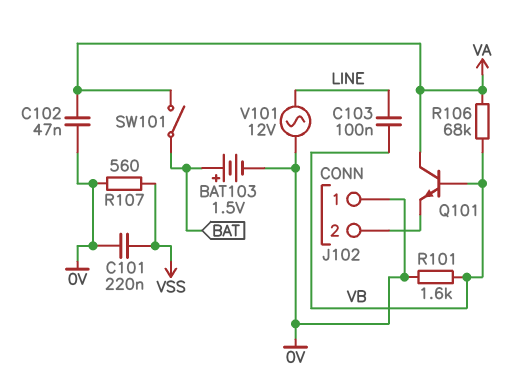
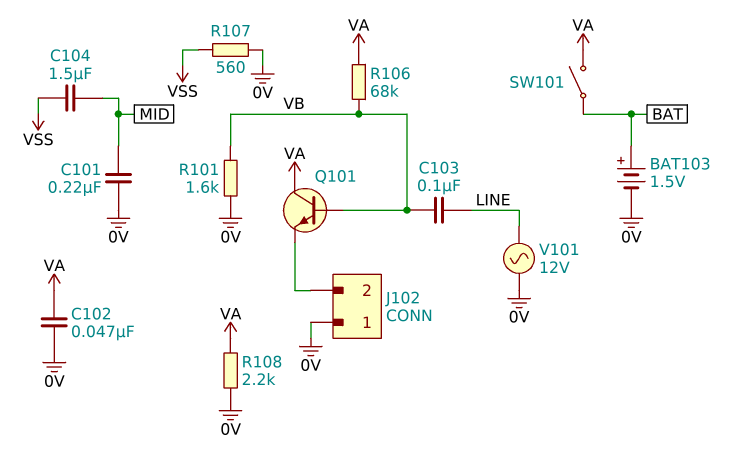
C101: 220nF (0V, VSS) -> 220nF (0V, MID)
C104: none -> 1.5uF (MID, VSS)
R108: none -> 2.2k (0V, VA)

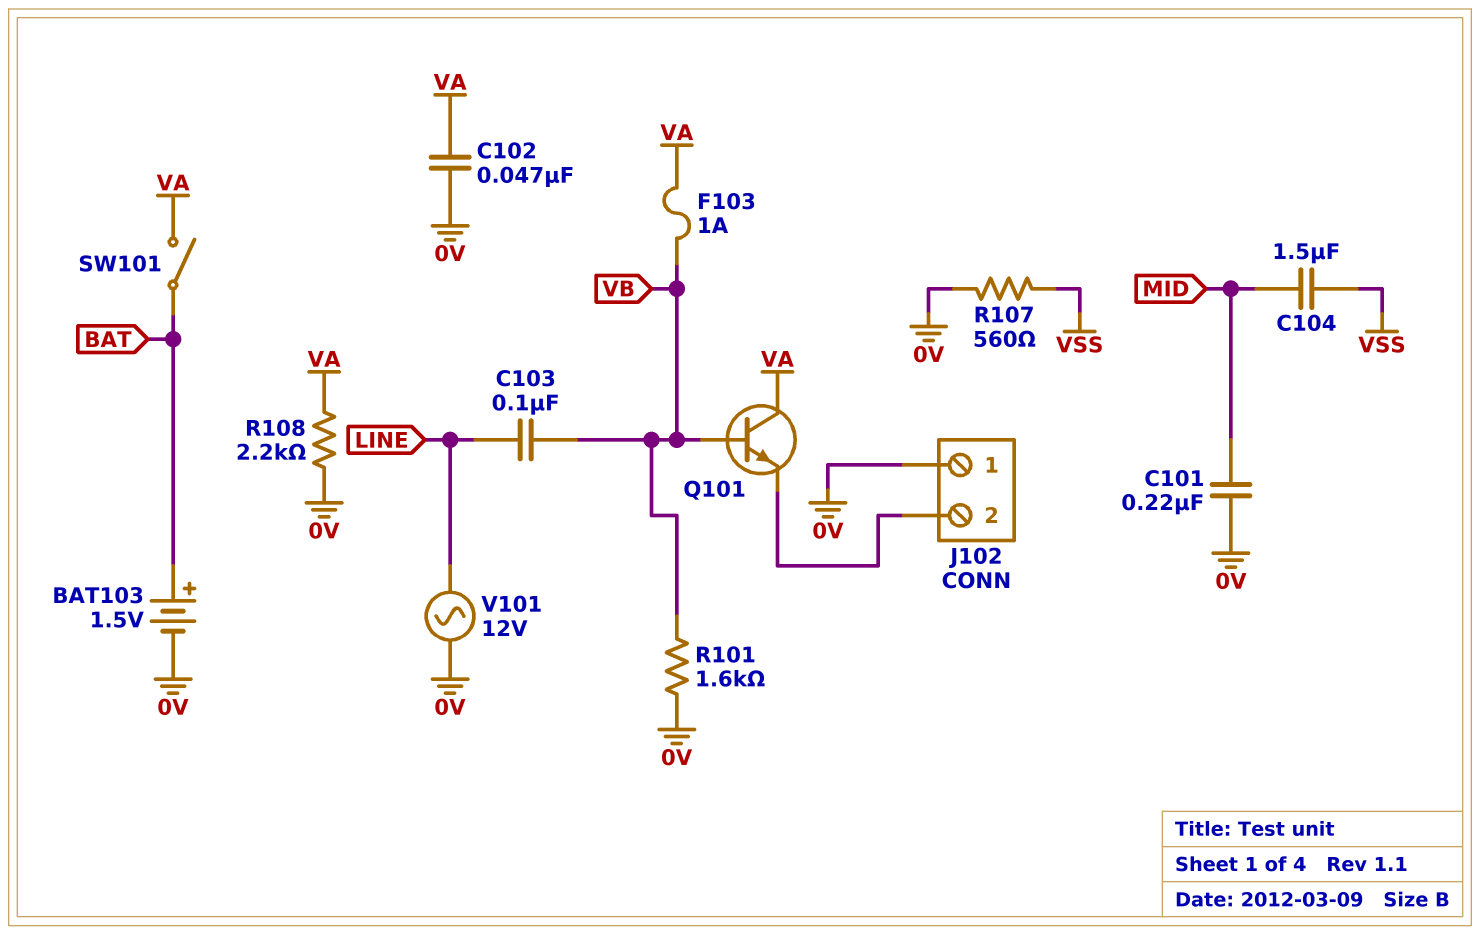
F103: none -> 1A (VA, VB)
R106: 68k (VA, VB) -> none

